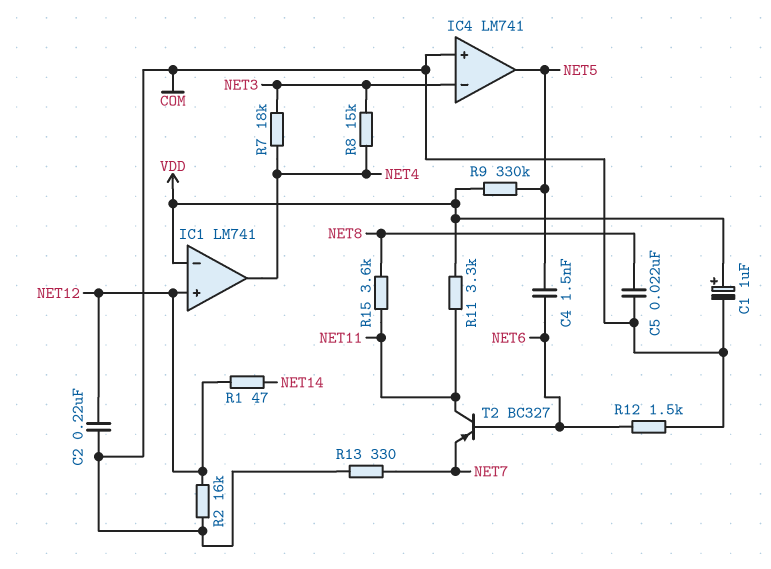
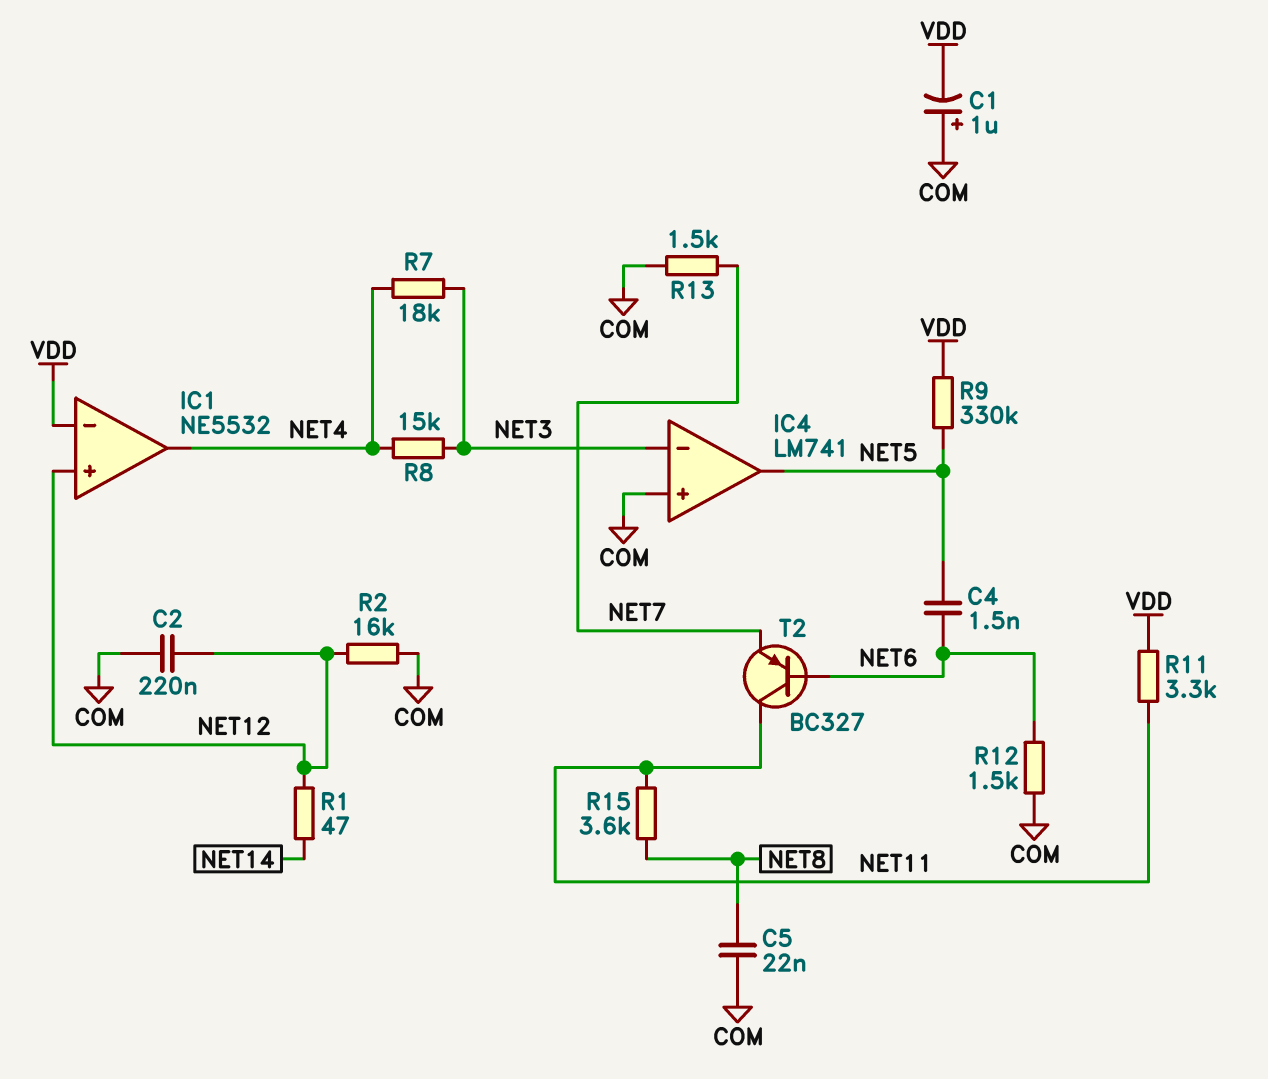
C1: 1uF (plus VDD, minus COM) -> 1uF (plus COM, minus VDD)
IC1: LM741 -> NE5532
R13: 330 (COM, NET7) -> 1.5k (COM, NET7)

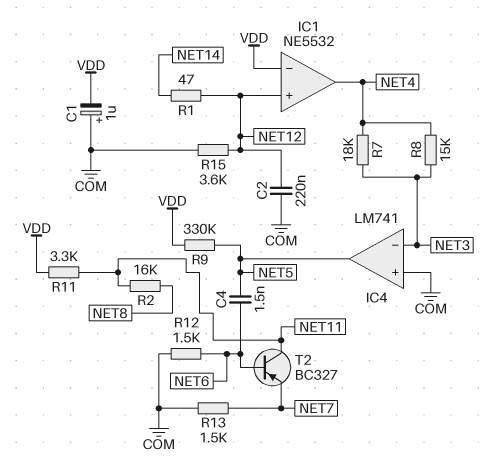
C5: 22nF (COM, NET8) -> none
R2: 16k (COM, NET12) -> 16k (NET8, NET11)
R15: 3.6k (NET8, NET11) -> 3.6k (COM, NET12)

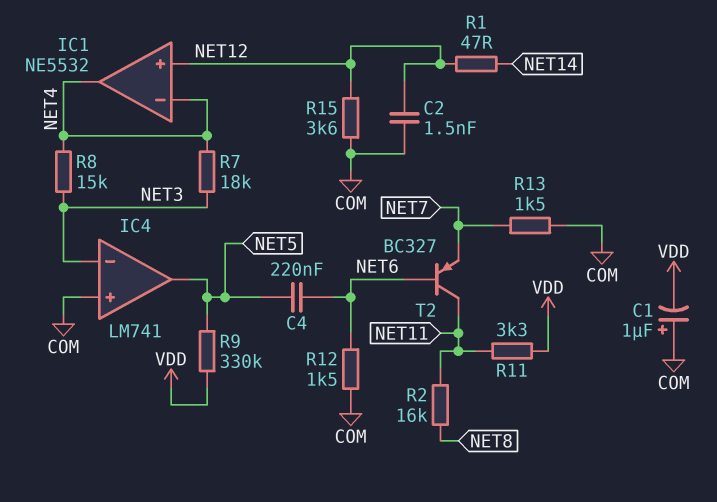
C2: 220nF (COM, NET12) -> 1.5nF (COM, NET12)
C4: 1.5nF (NET5, NET6) -> 220nF (NET5, NET6)
IC1 pin in-: VDD -> NET4

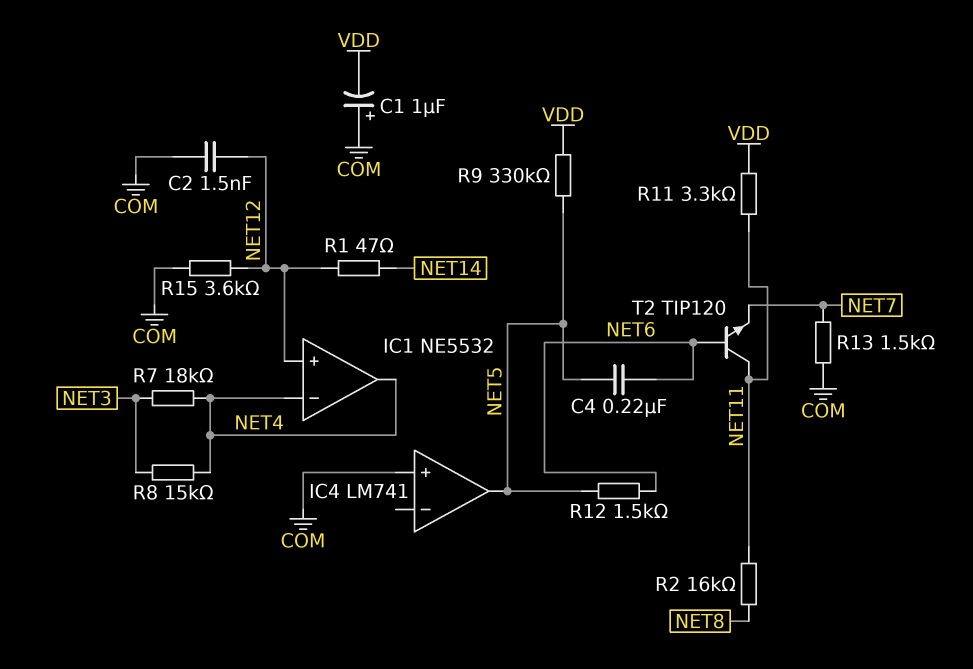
IC4 pin in-: NET3 -> none
R12: 1.5k (COM, NET6) -> 1.5k (NET5, NET6)
T2: PNP BC327 (B NET6, C NET11, E NET7) -> NPN TIP120 (B NET6, C NET11, E NET7)

